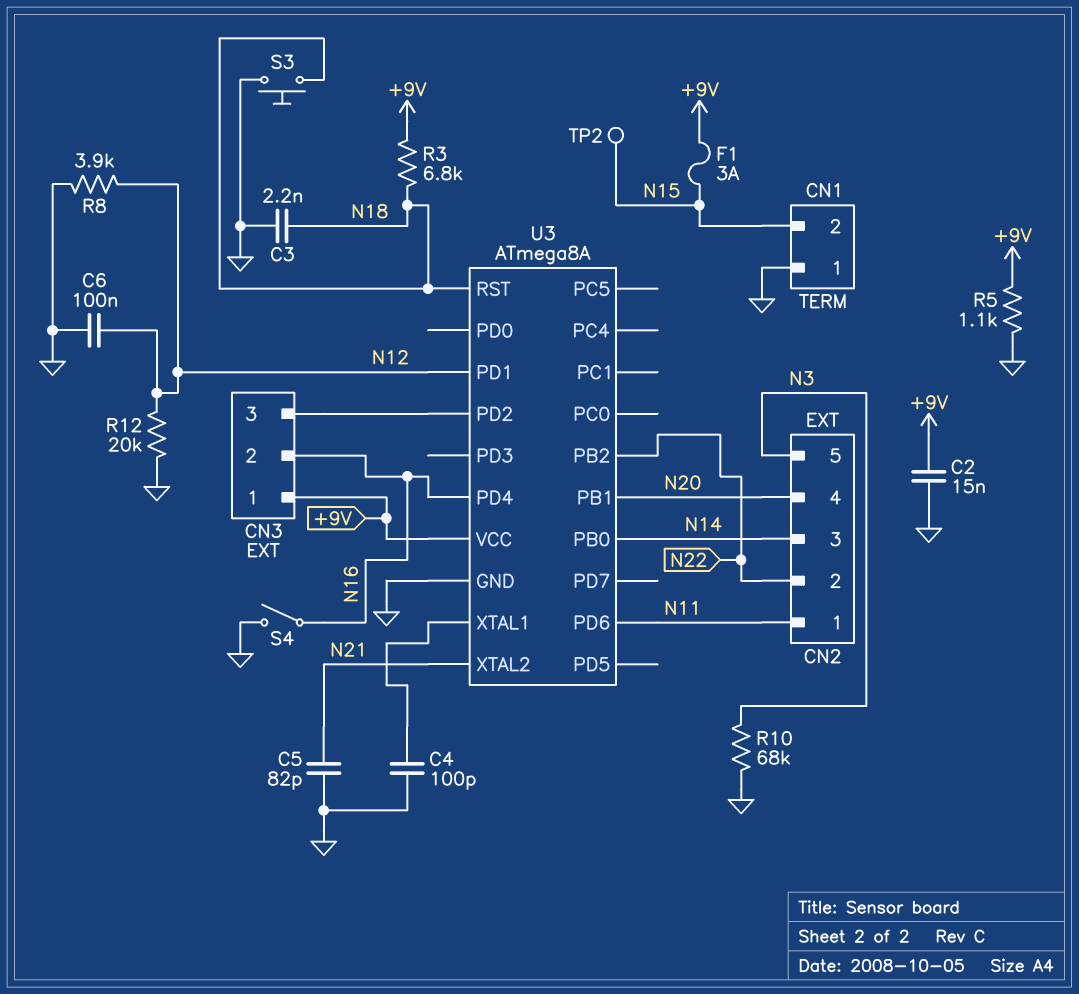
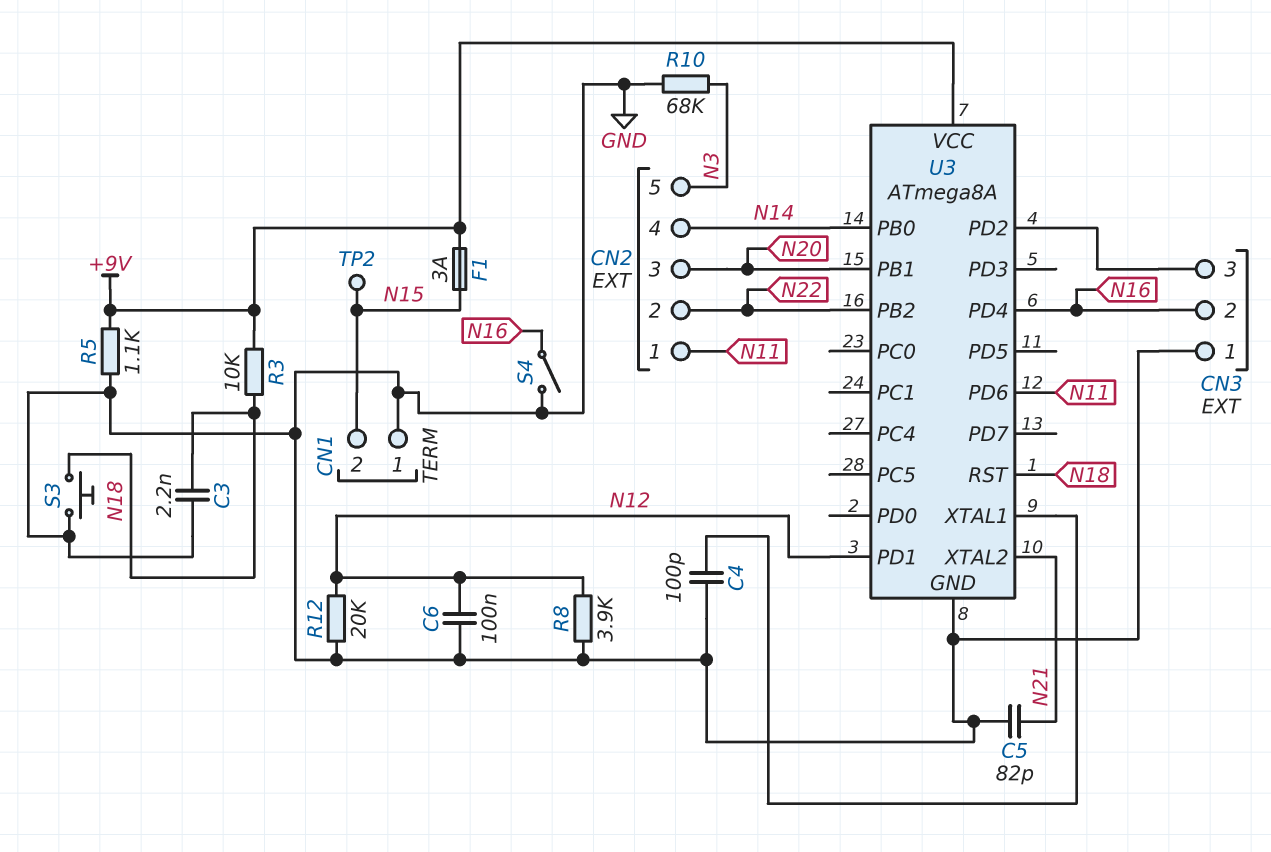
C2: 15nF (+9V, GND) -> none
CN2 pin 3: N14 -> N20
CN2 pin 4: N20 -> N14
CN3 pin 1: +9V -> GND
R3: 6.8k (+9V, N18) -> 10k (+9V, N18)

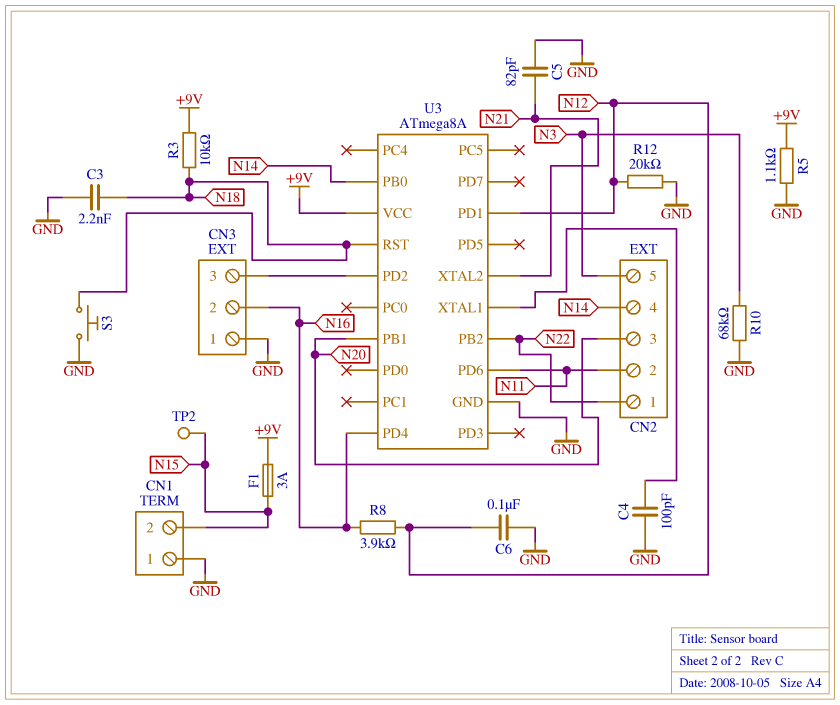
CN2 pin 1: N11 -> N22
CN2 pin 2: N22 -> N11
R8: 3.9k (GND, N12) -> 3.9k (N12, N16)
S4: switch (GND, N16) -> none

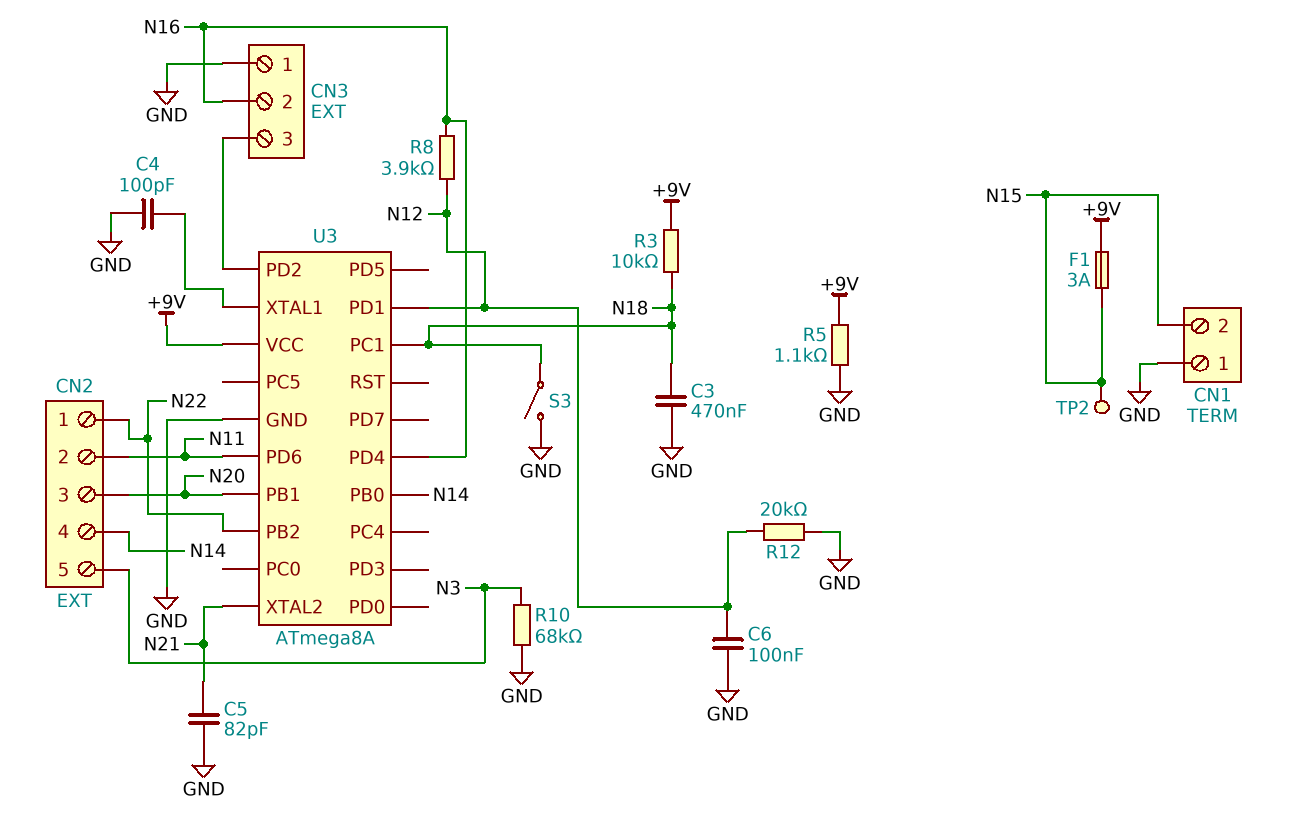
C3: 2.2nF (GND, N18) -> 470nF (GND, N18)
S3: button (GND, N18) -> switch (GND, N18)
U3 pin PC1: none -> N18
U3 pin RST: N18 -> none

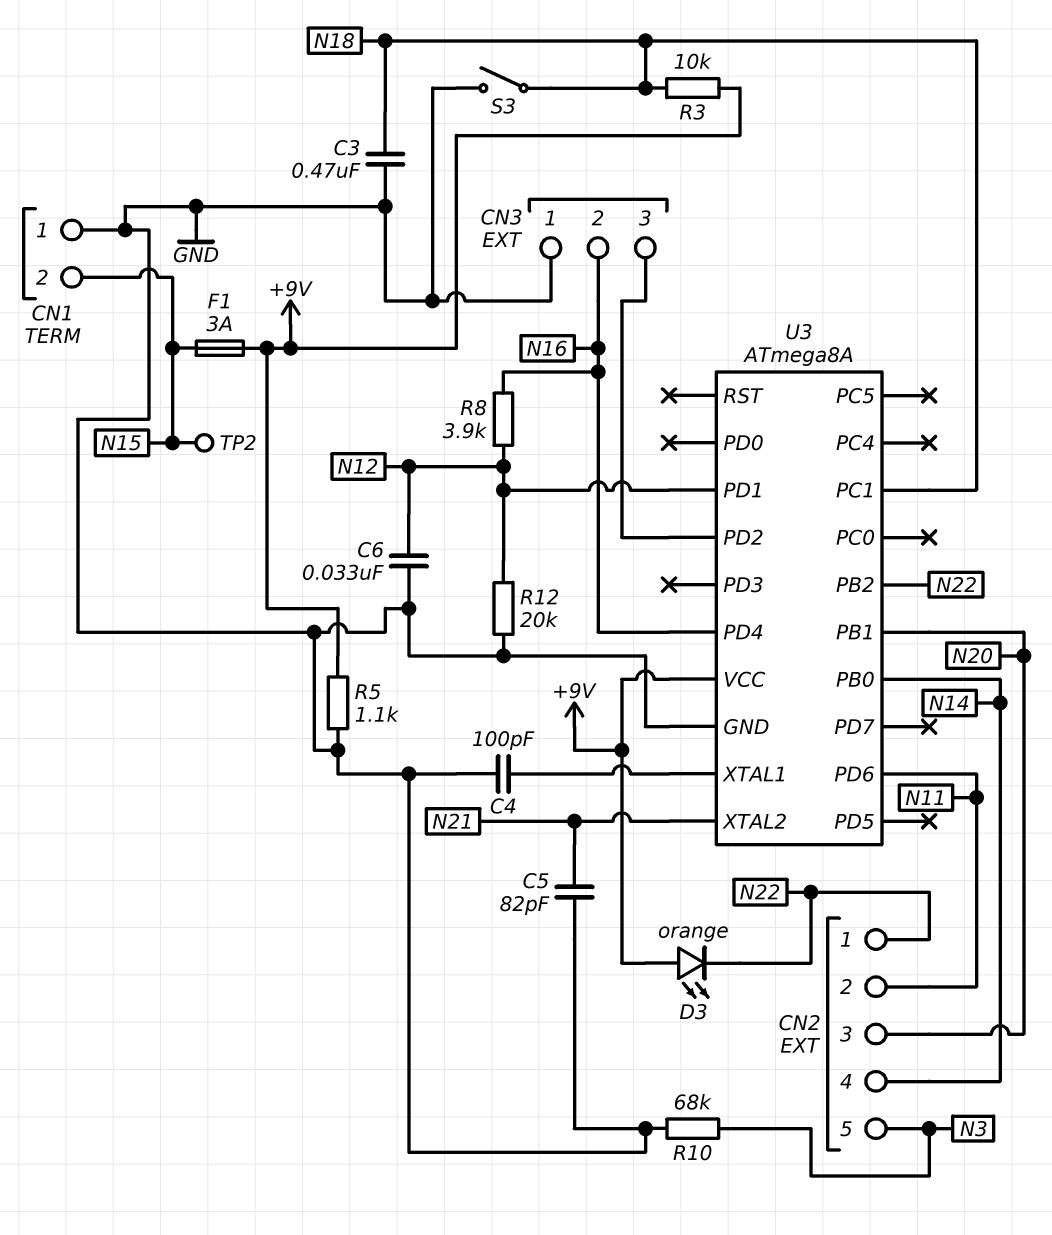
C6: 100nF (GND, N12) -> 33nF (GND, N12)
D3: none -> LED orange (A +9V, K N22)

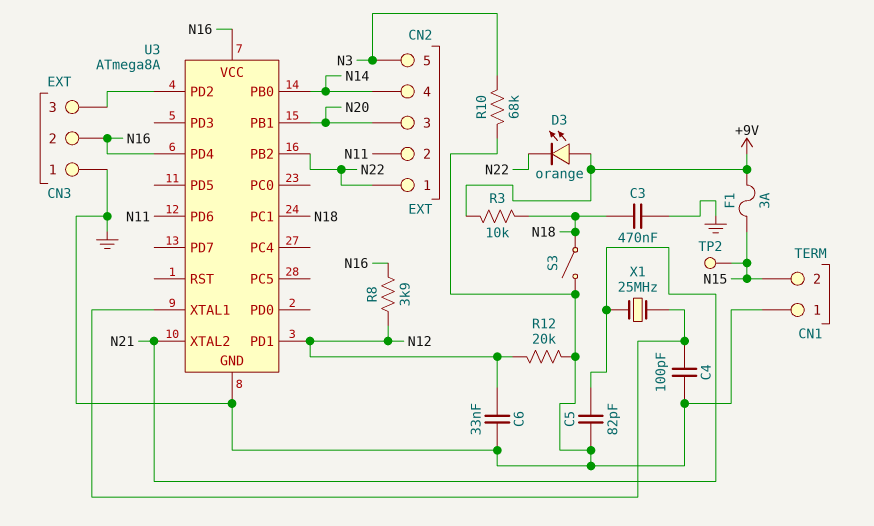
R5: 1.1k (+9V, GND) -> none
U3 pin VCC: +9V -> N16
X1: none -> 25MHz (N21, U3/XTAL1)

